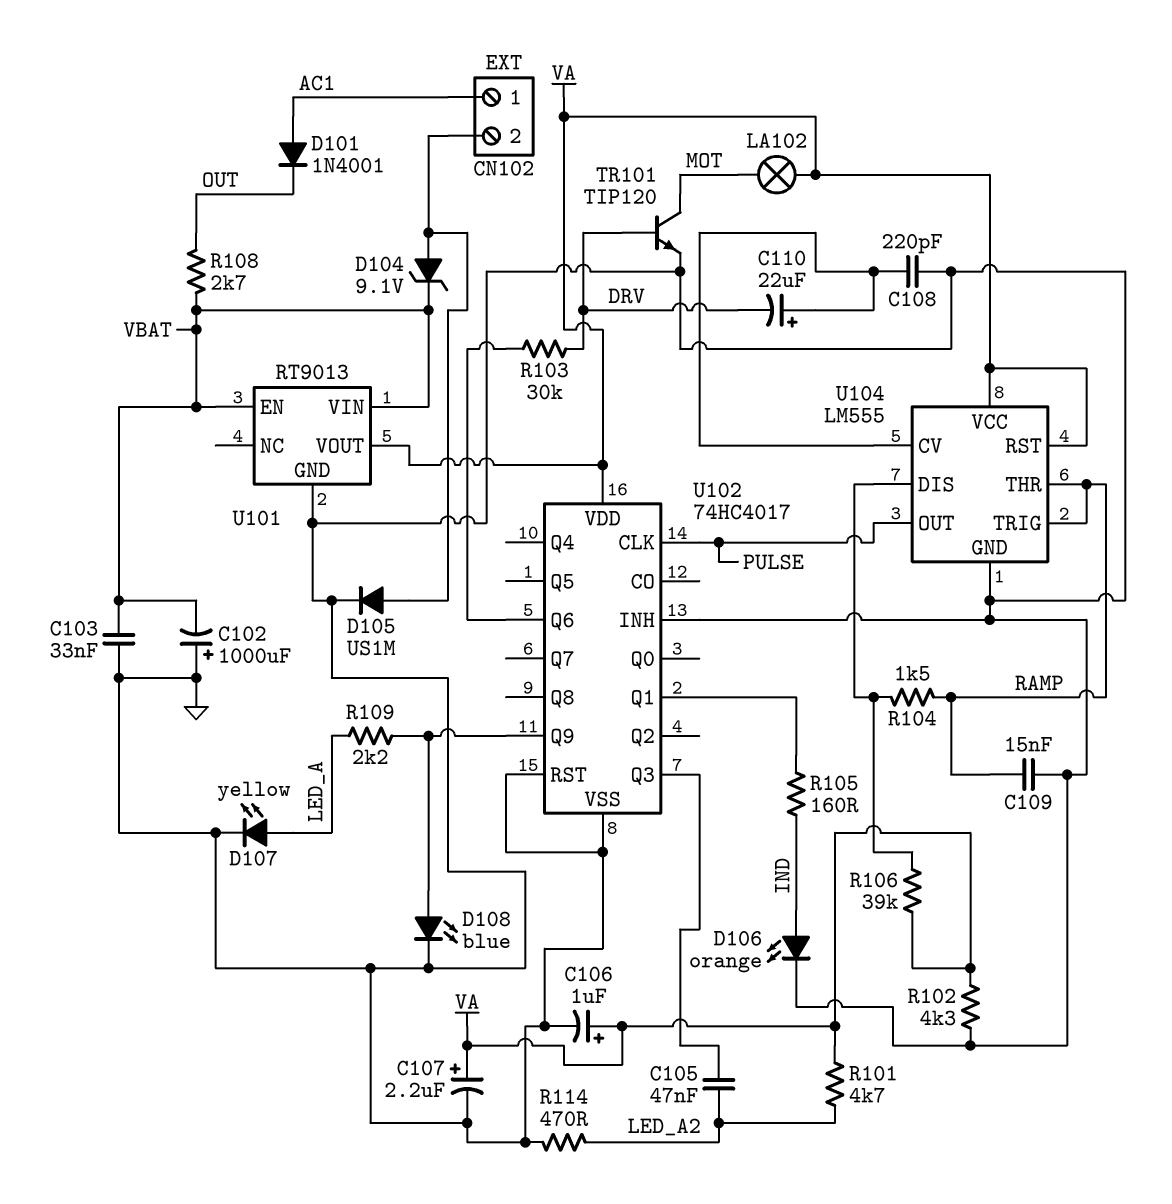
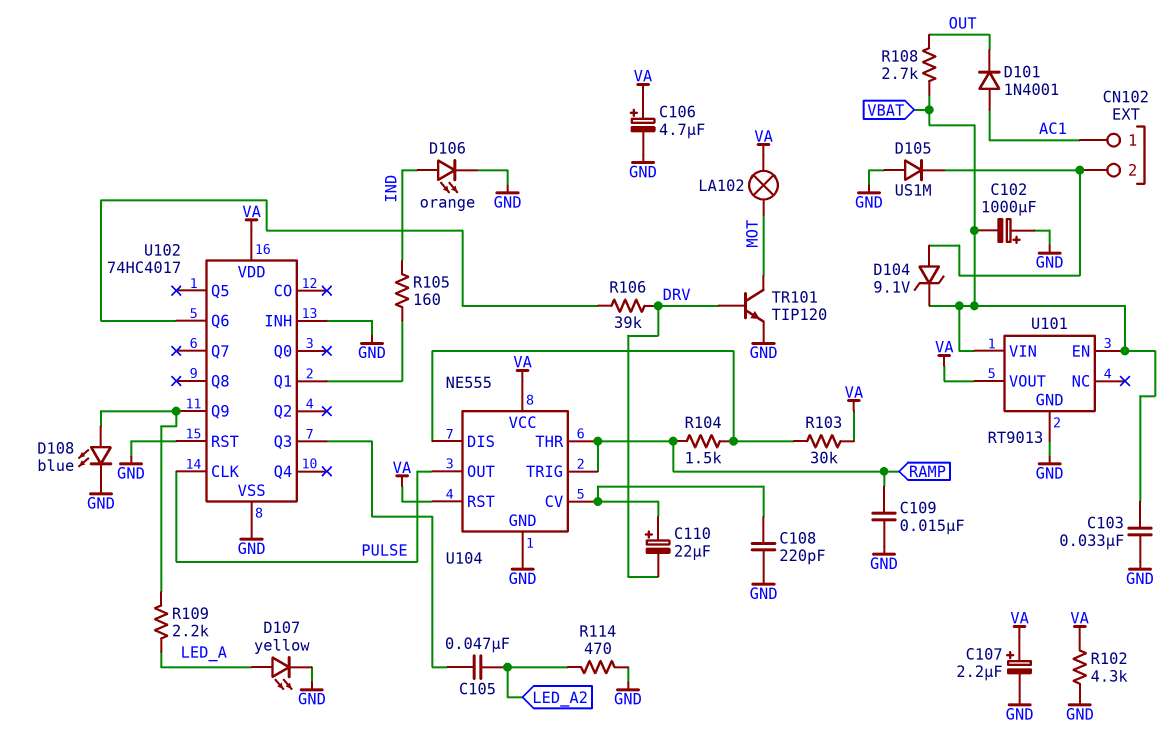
C106: 1uF (plus VA, minus GND) -> 4.7uF (plus VA, minus GND)
D105: diode US1M (A CN102/2, K GND) -> diode US1M (A GND, K CN102/2)
R101: 4.7k (LED_A2, VA) -> none
R103: 30k (DRV, U102/Q6) -> 30k (U104/DIS, VA)
R106: 39k (U104/DIS, VA) -> 39k (DRV, U102/Q6)
U104: LM555 -> NE555

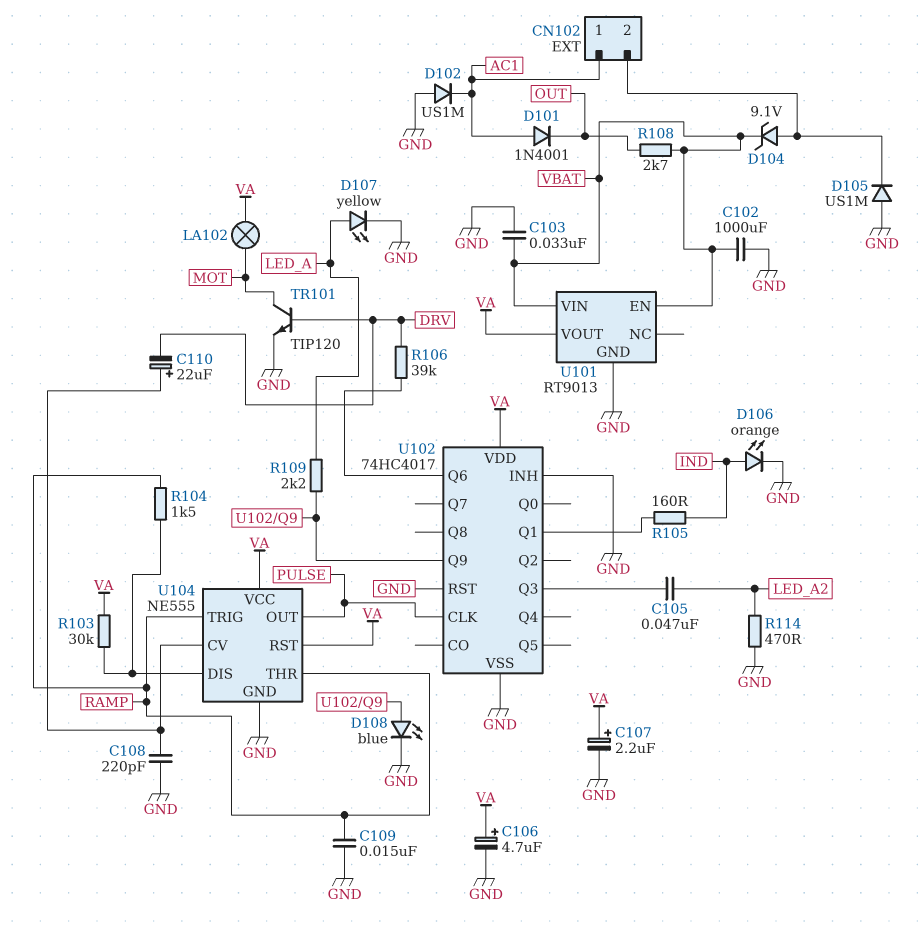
C102: 1000uF (plus GND, minus VBAT) -> 1000uF (GND, VBAT)
D102: none -> diode US1M (A GND, K AC1)
R102: 4.3k (GND, VA) -> none

